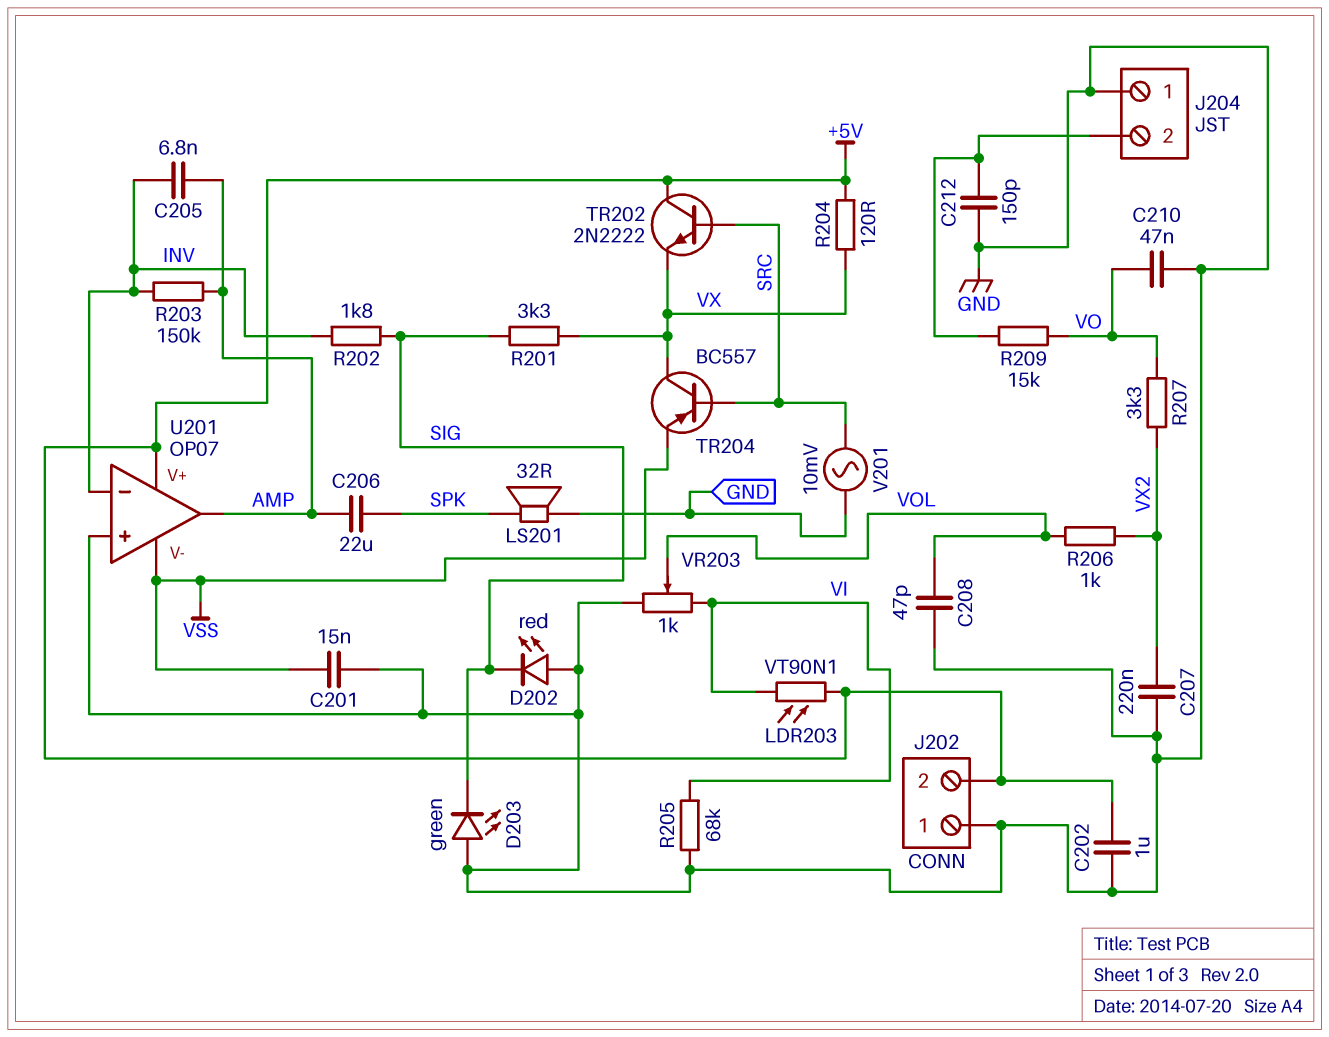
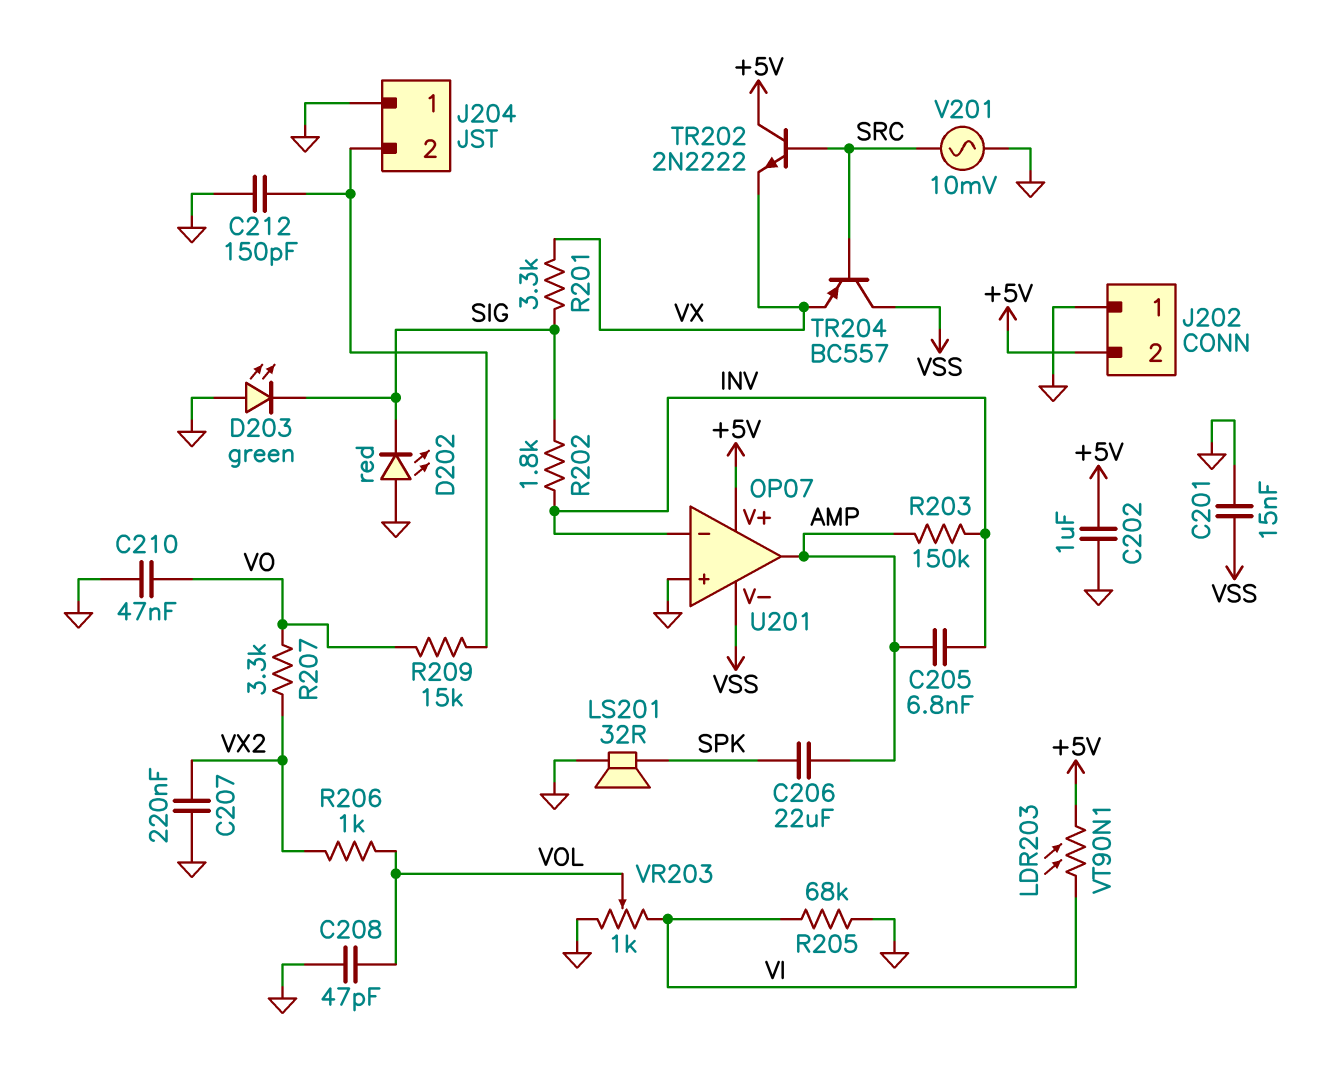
R204: 120 (+5V, VX) -> none
TR204: PNP BC557 (B SRC, C VX, E VSS) -> PNP BC557 (B SRC, C VSS, E VX)

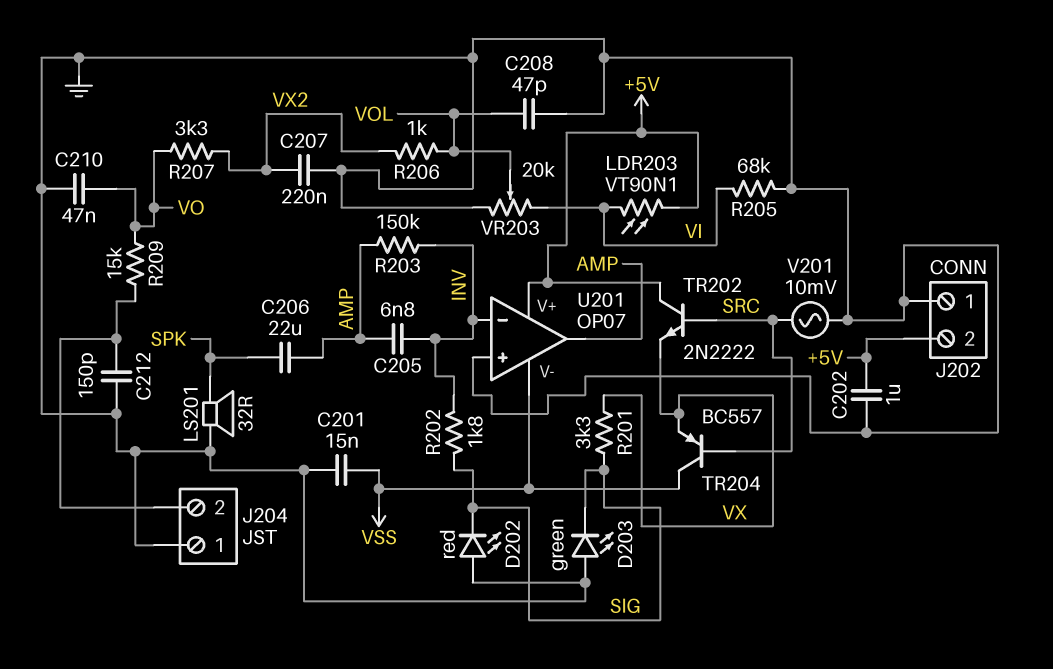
VR203: 1k (GND, VI, wiper VOL) -> 20k (GND, VI, wiper VOL)

